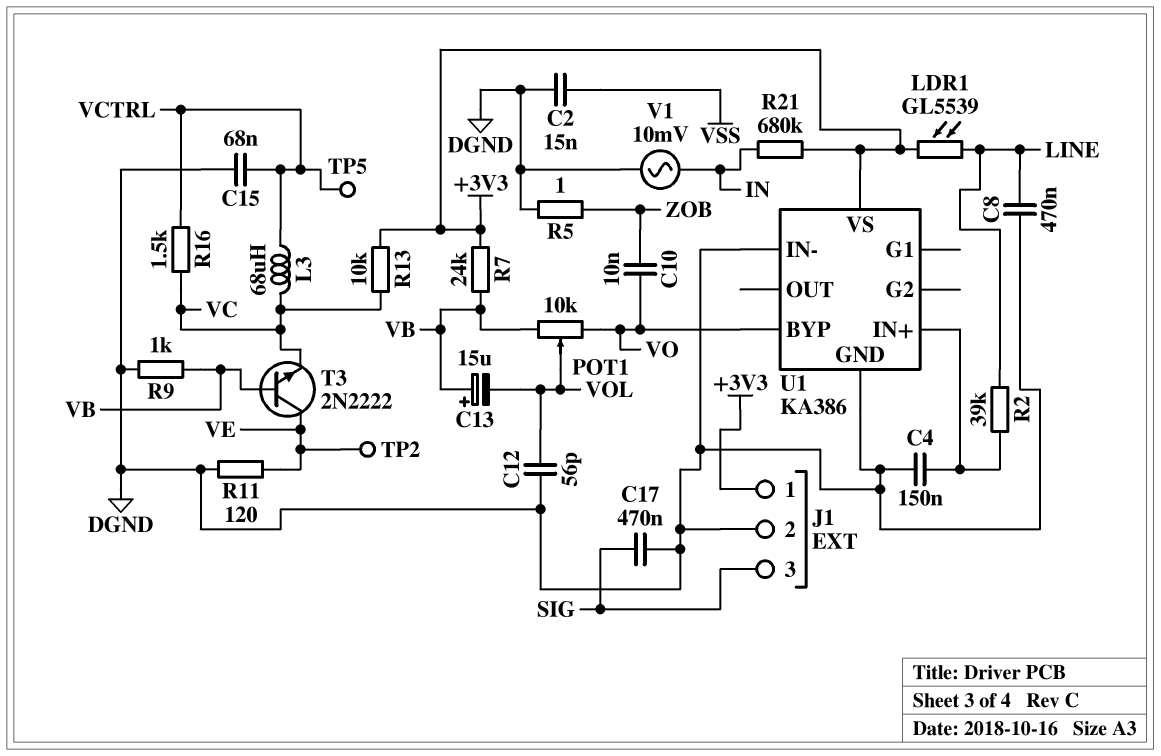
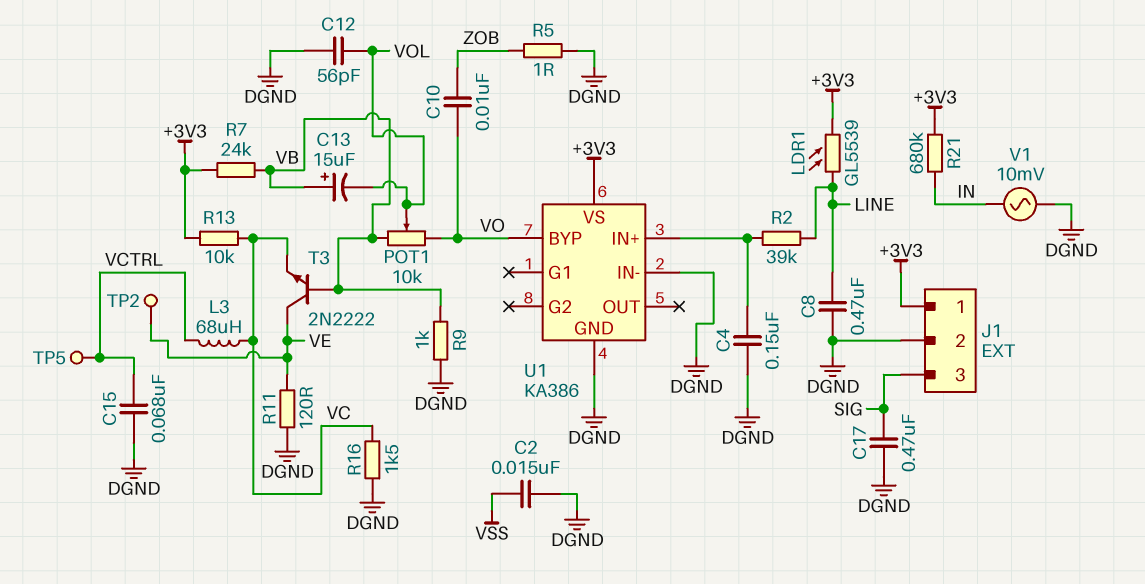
R16: 1.5k (VC, VCTRL) -> 1.5k (DGND, VC)

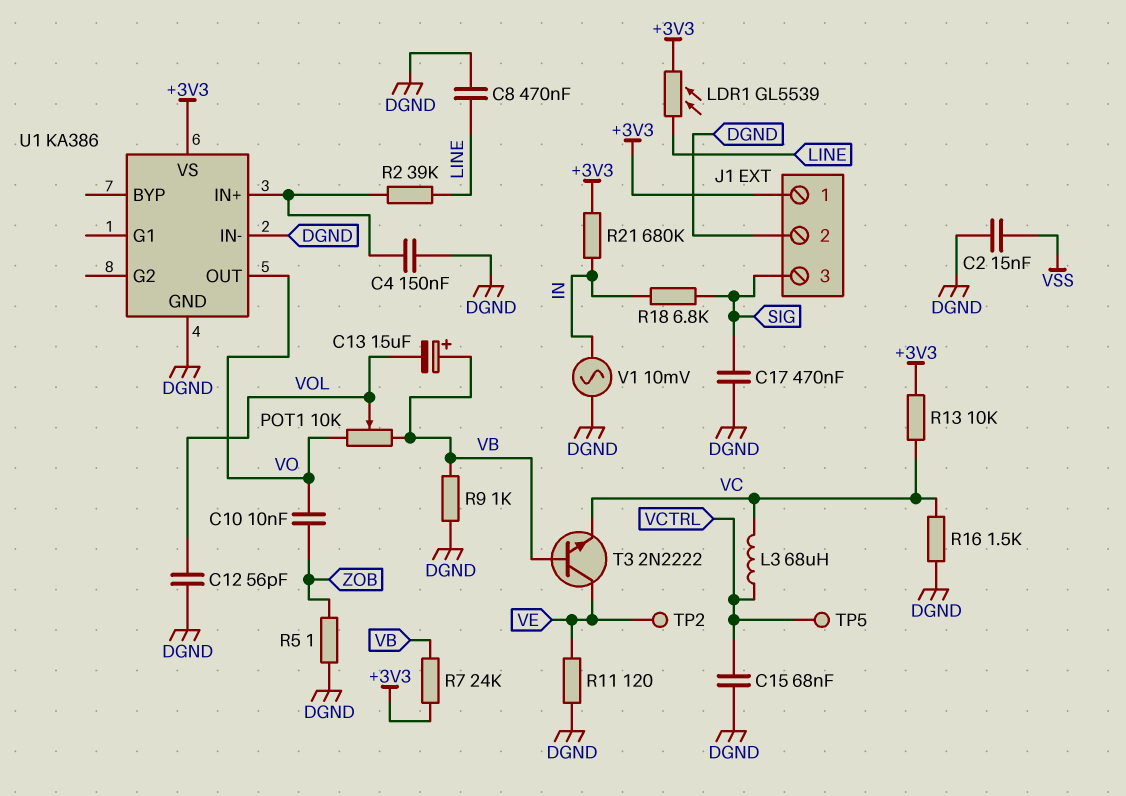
R18: none -> 6.8k (IN, SIG)
U1 pin BYP: VO -> none
U1 pin OUT: none -> VO

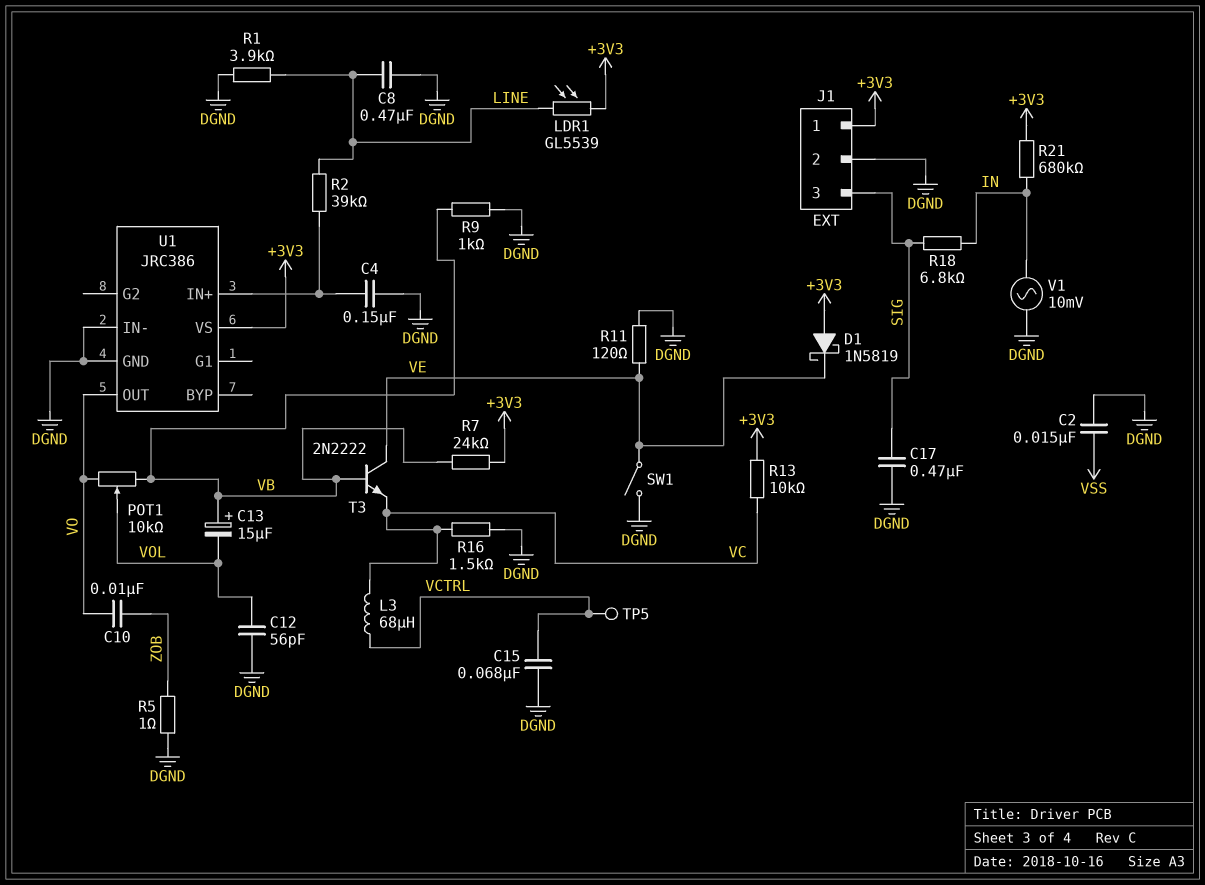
D1: none -> schottky 1N5819 (A +3V3, K VE)
R1: none -> 3.9k (DGND, LINE)
SW1: none -> switch (DGND, VE)
TP2: test point (VE) -> none
U1: KA386 -> JRC386

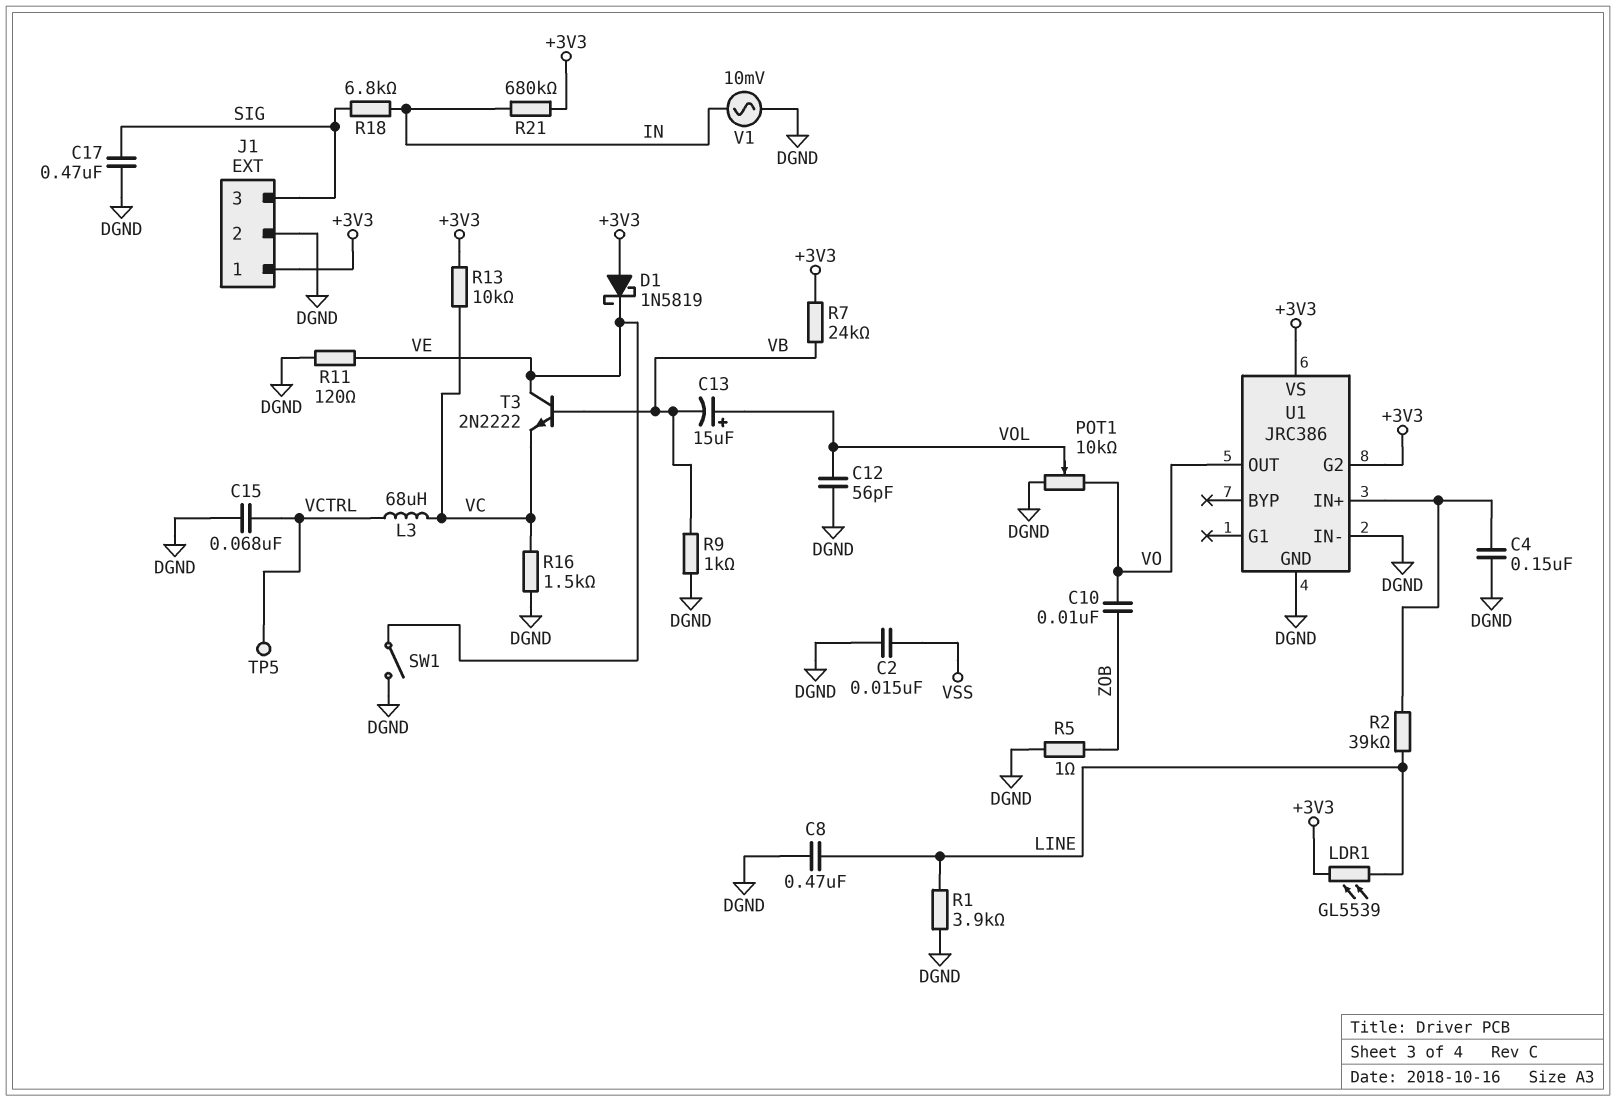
C13: 15uF (plus VB, minus VOL) -> 15uF (plus VOL, minus VB)
POT1: 10k (VB, VO, wiper VOL) -> 10k (DGND, VO, wiper VOL)
U1 pin G2: none -> +3V3

